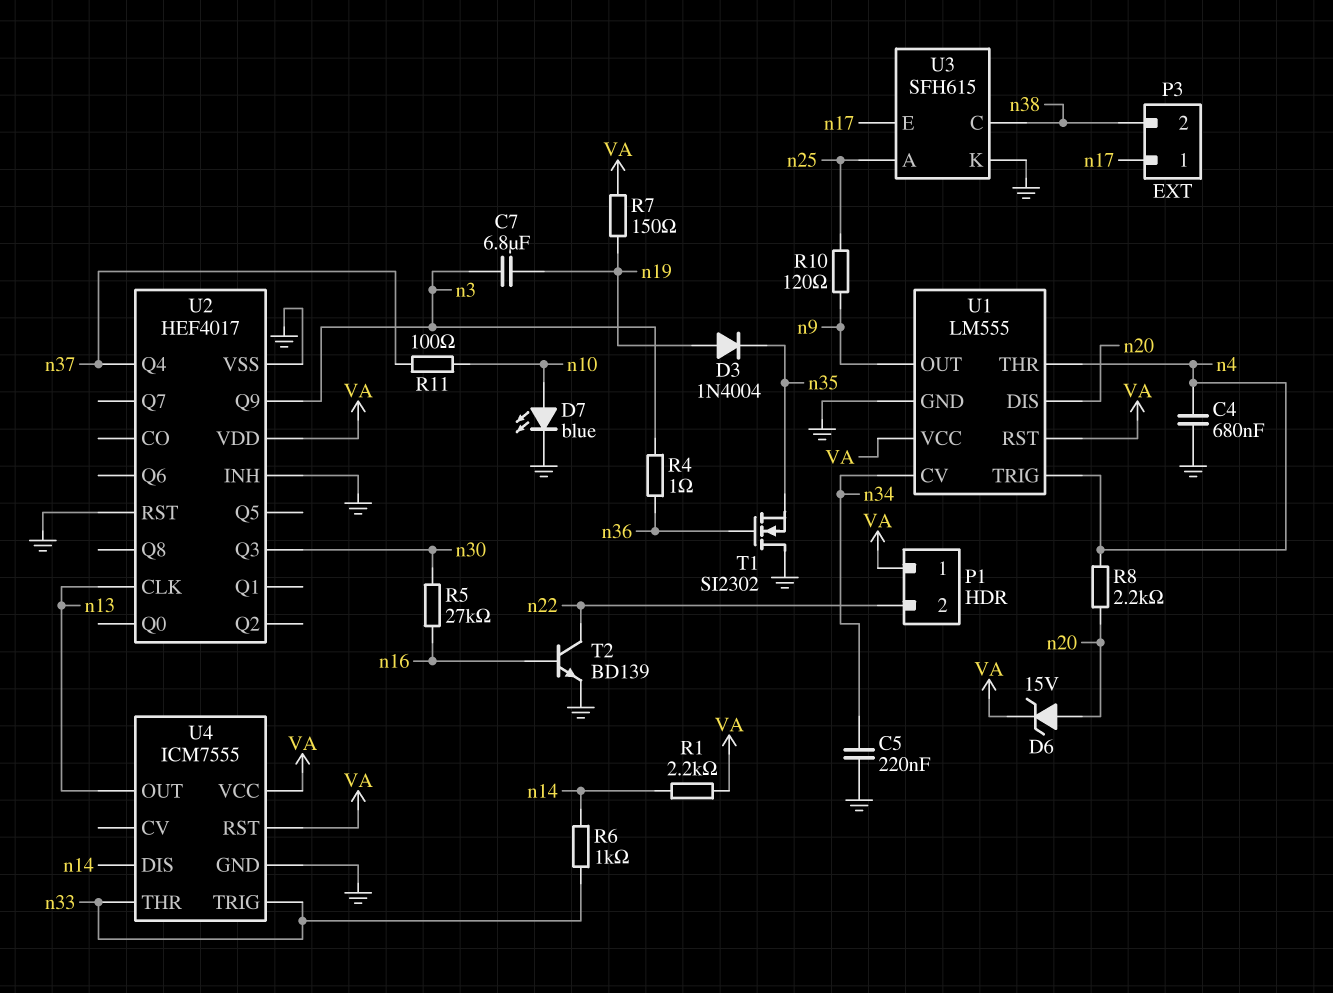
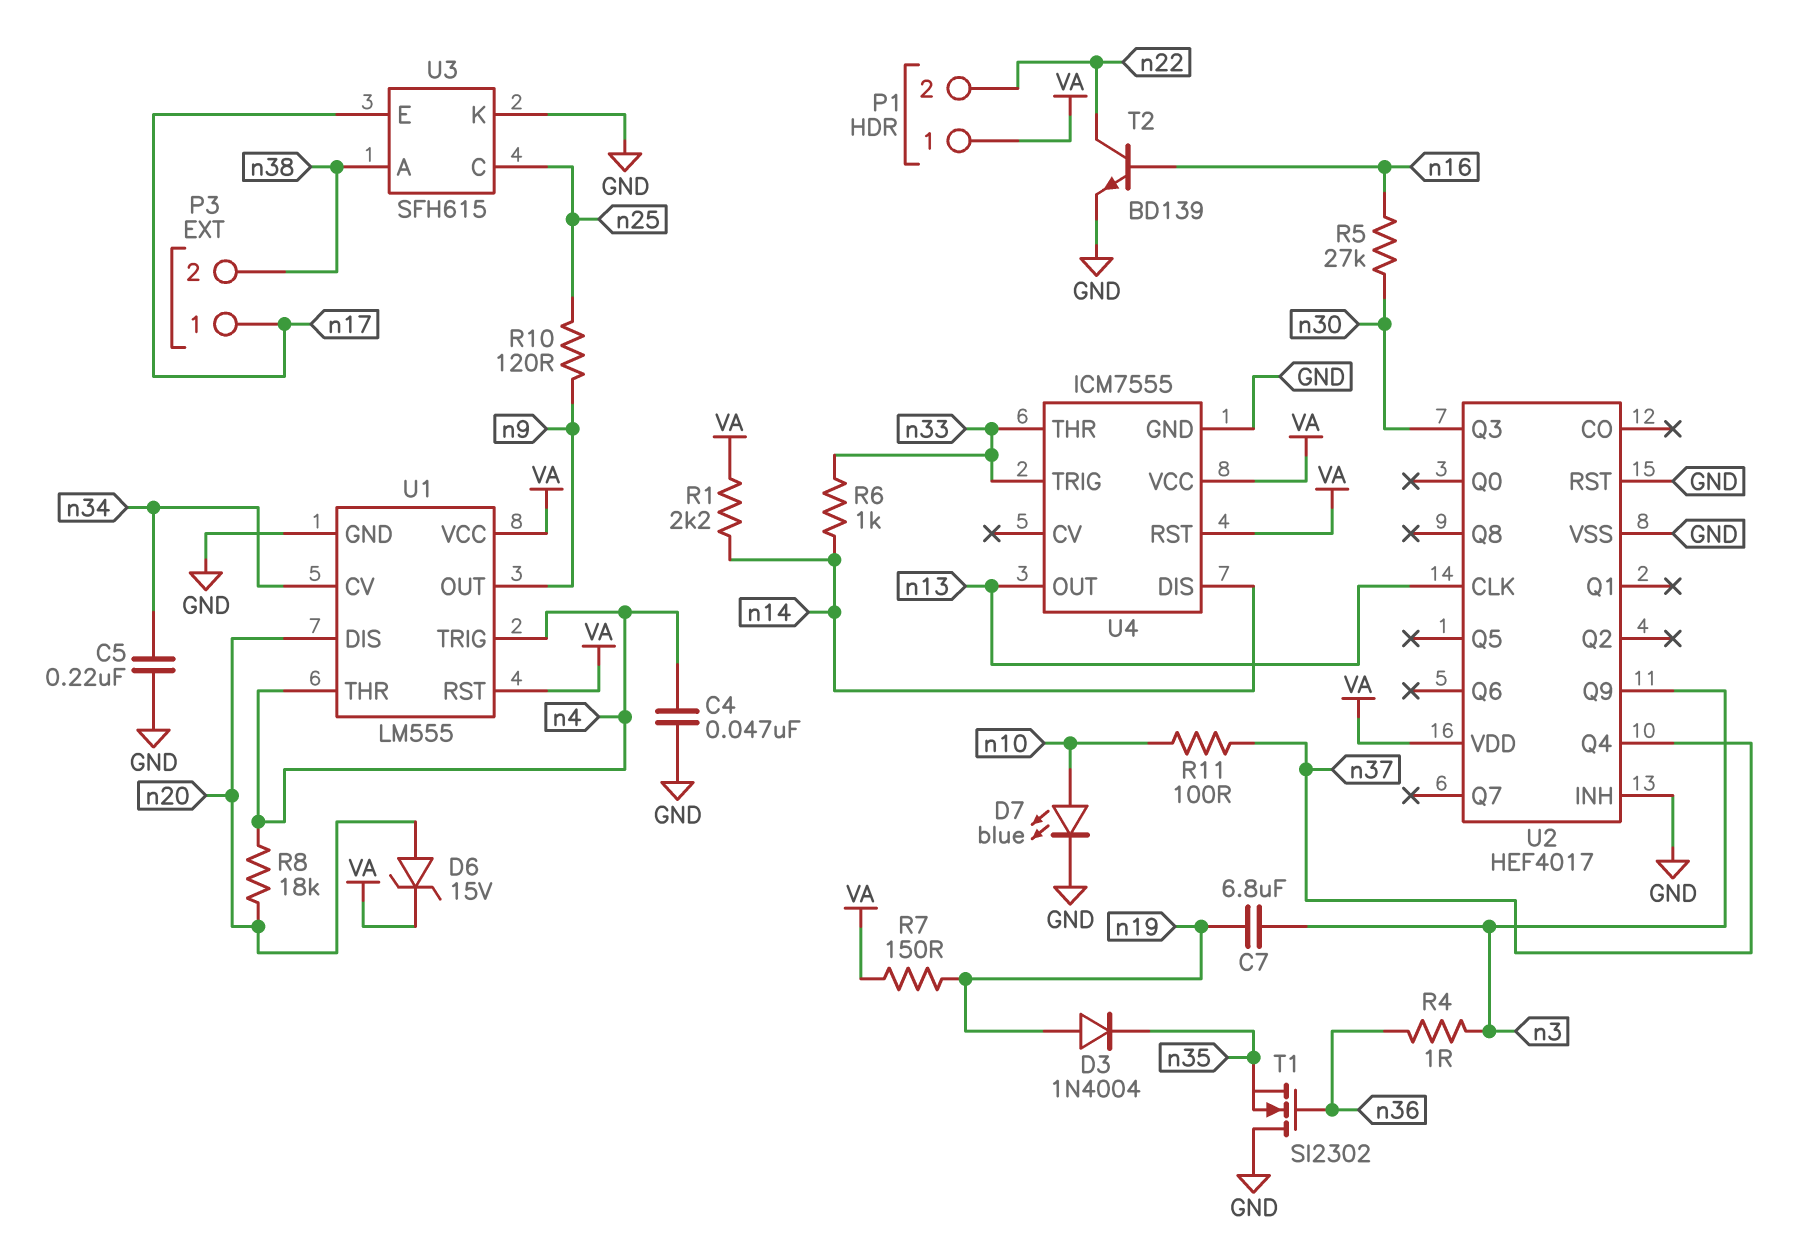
C4: 680nF (GND, n4) -> 47nF (GND, n4)
R8: 2.2k (n4, n20) -> 18k (n4, n20)
U3 pin A: n25 -> n38
U3 pin C: n38 -> n25

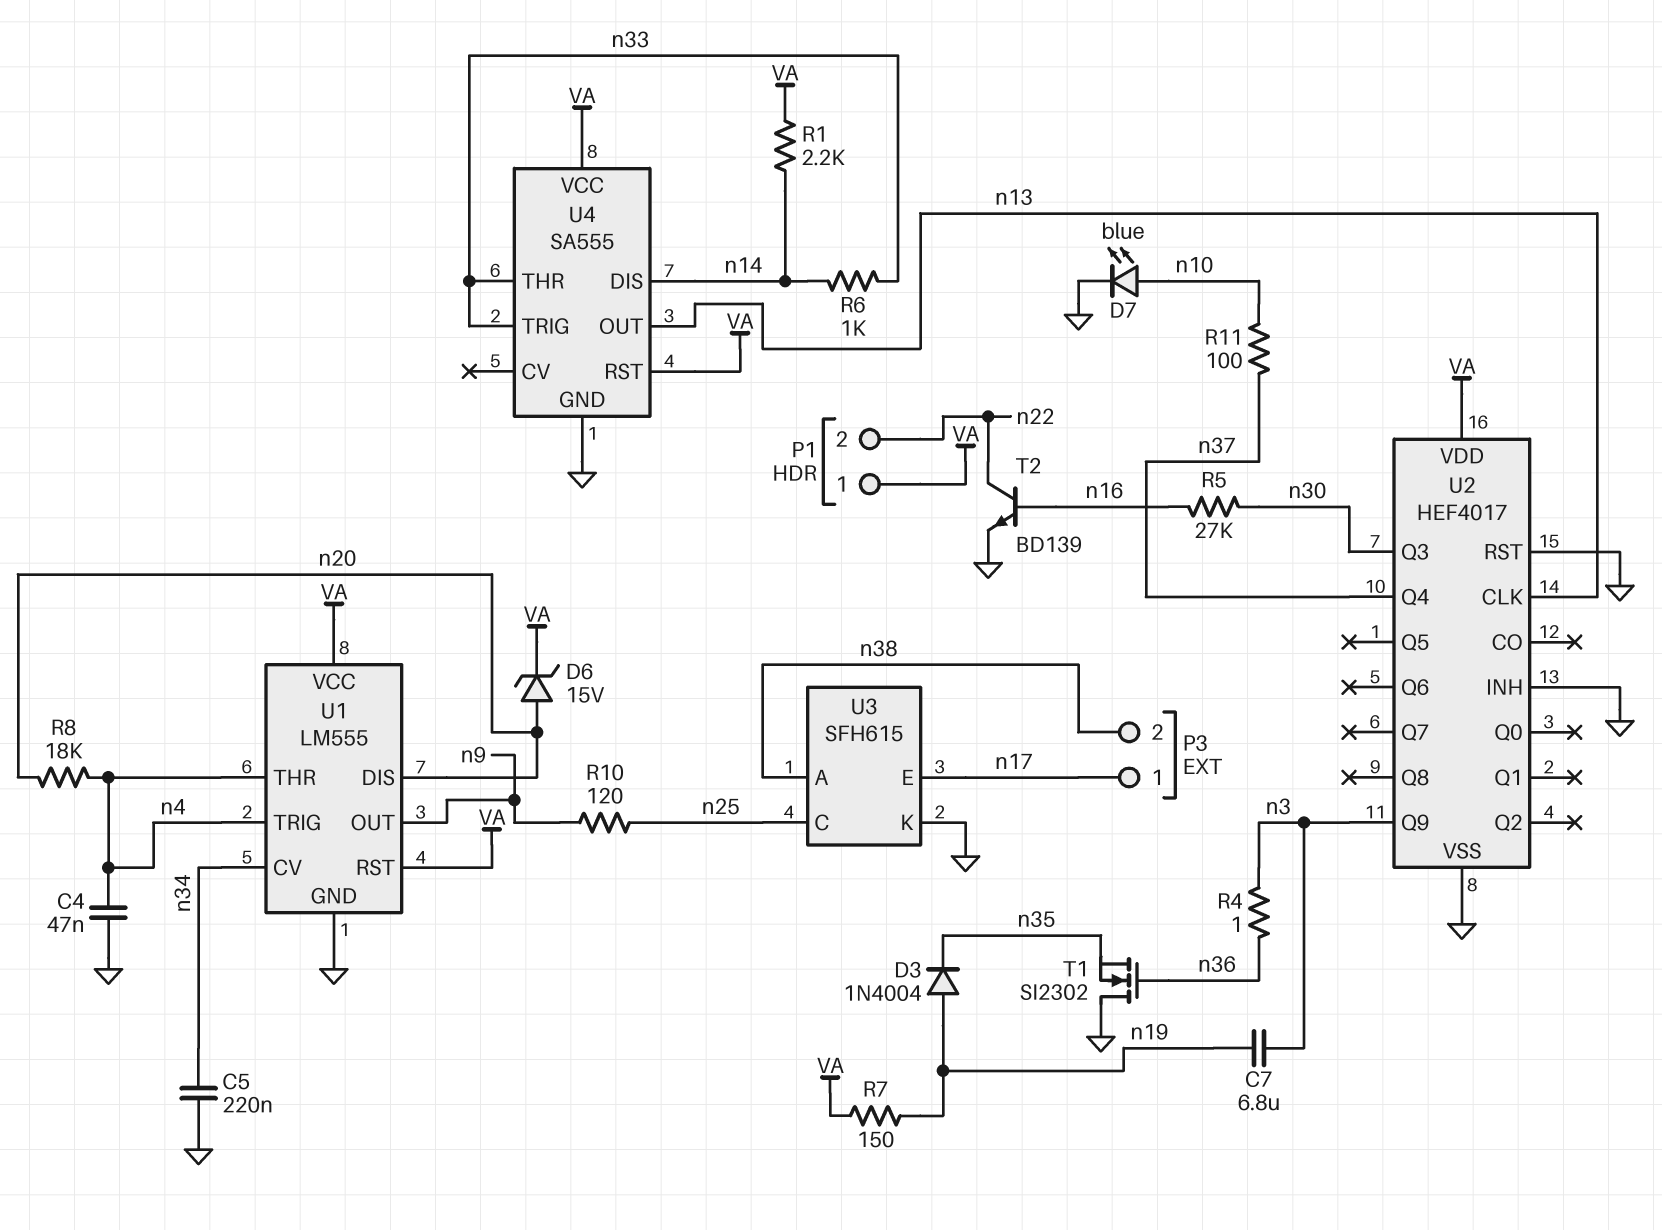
U4: ICM7555 -> SA555

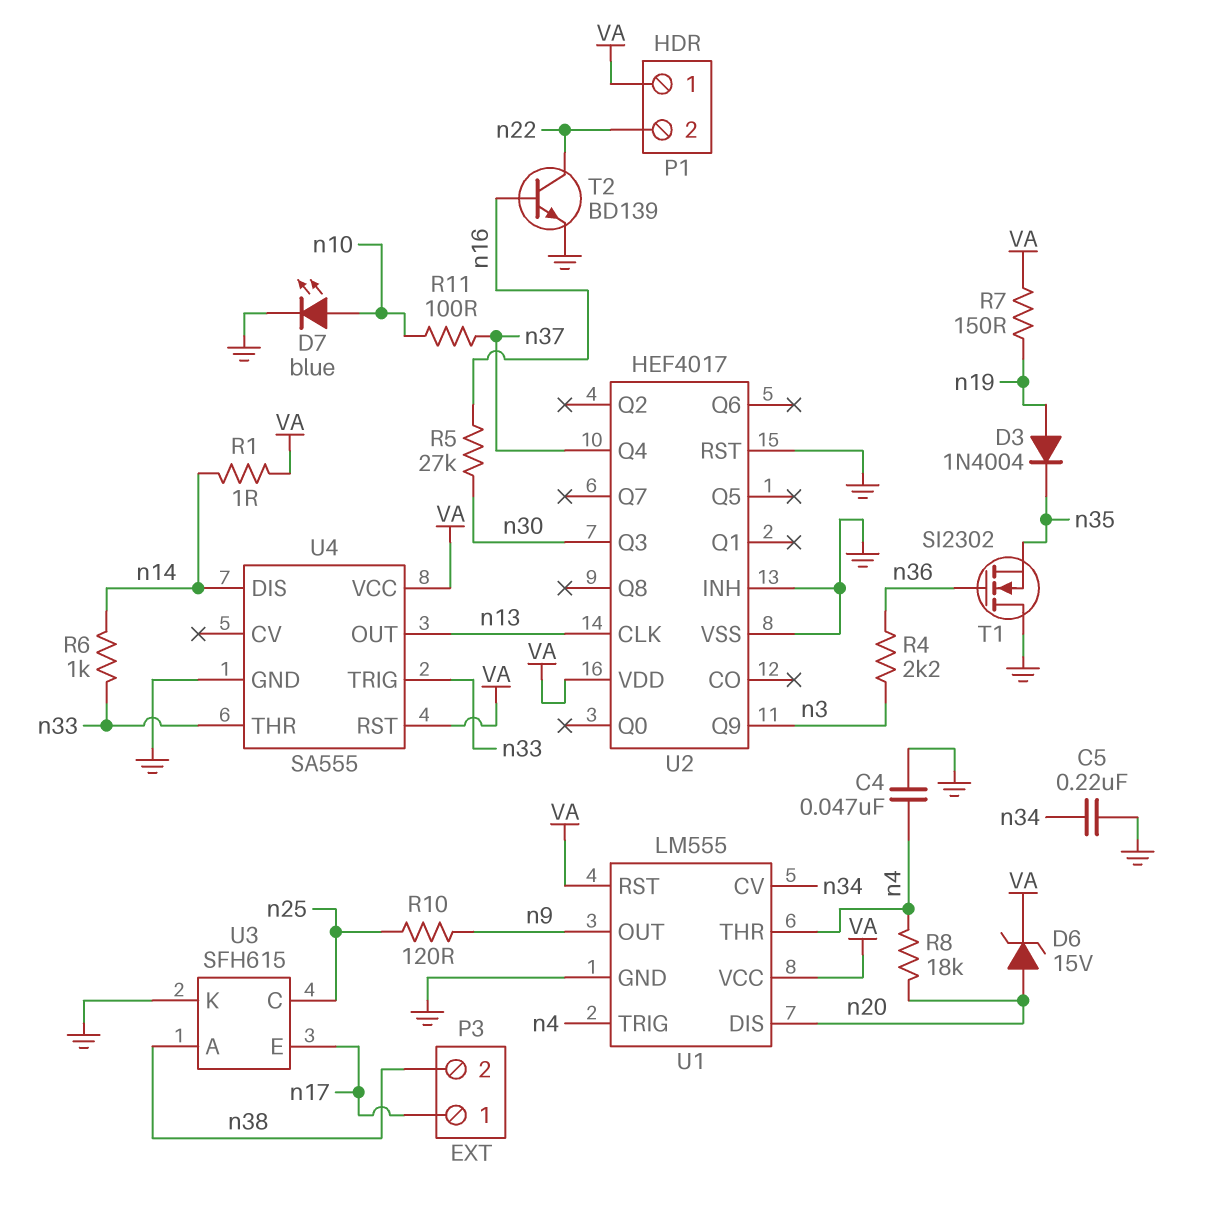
C7: 6.8uF (n3, n19) -> none
R1: 2.2k (VA, n14) -> 1 (VA, n14)
R4: 1 (n3, n36) -> 2.2k (n3, n36)

